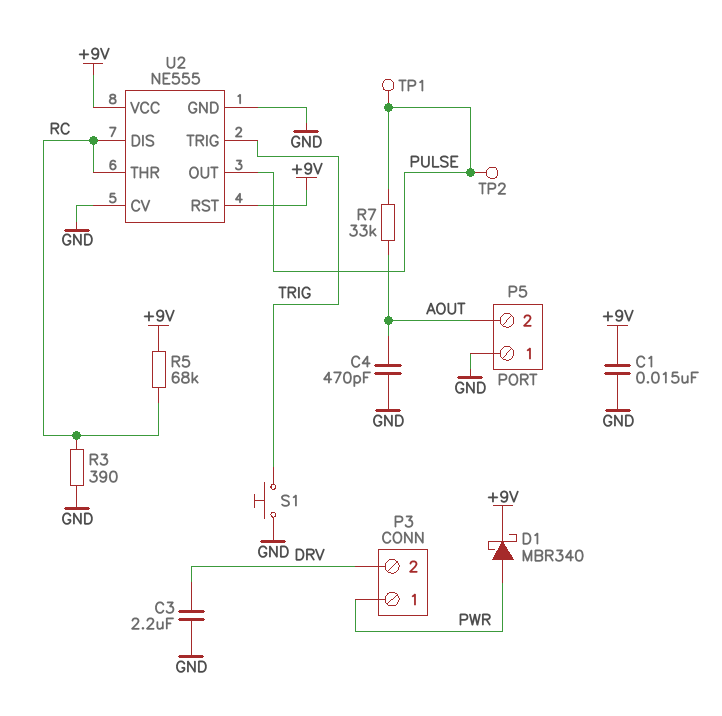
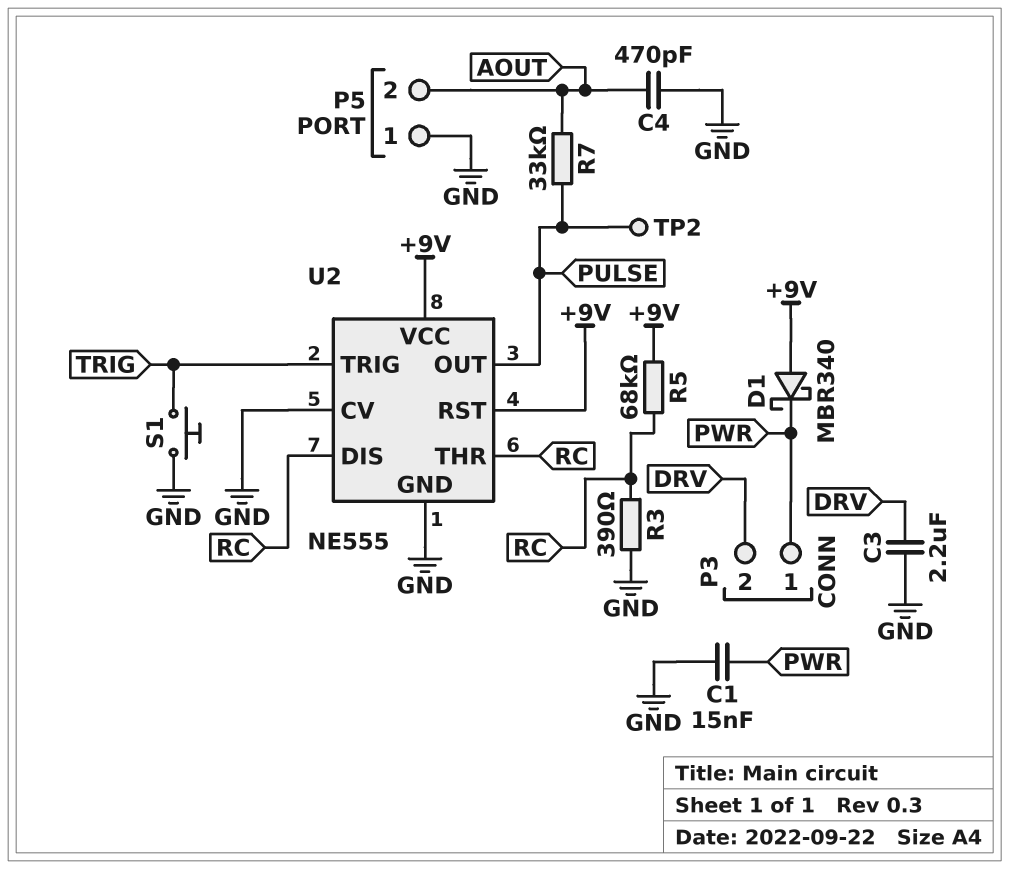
C1: 15nF (+9V, GND) -> 15nF (GND, PWR)
D1: schottky MBR340 (A PWR, K +9V) -> schottky MBR340 (A +9V, K PWR)
TP1: test point (PULSE) -> none

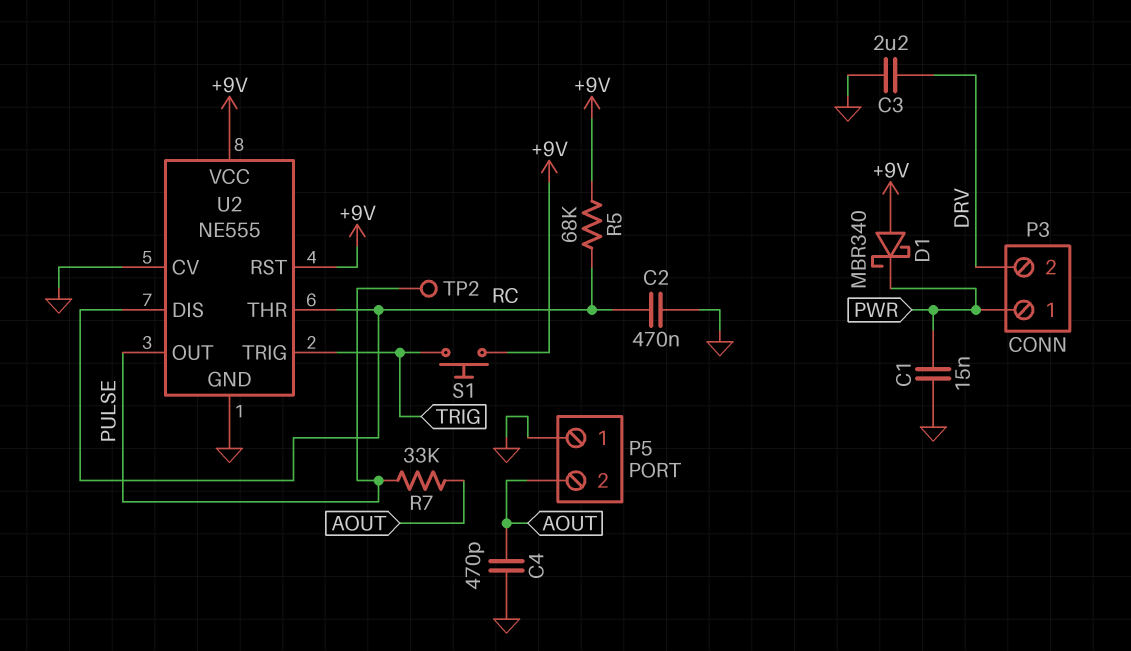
C2: none -> 470nF (GND, RC)
R3: 390 (GND, RC) -> none
S1: button (GND, TRIG) -> button (+9V, TRIG)

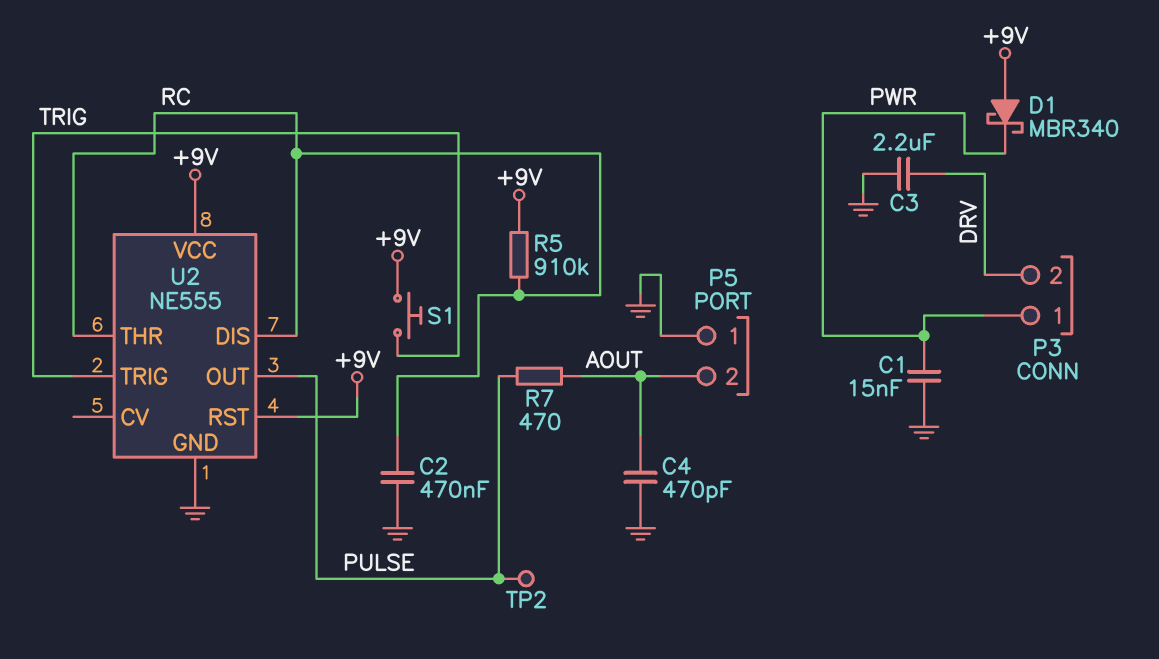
R5: 68k (+9V, RC) -> 910k (+9V, RC)
R7: 33k (AOUT, PULSE) -> 470 (AOUT, PULSE)
U2 pin CV: GND -> none

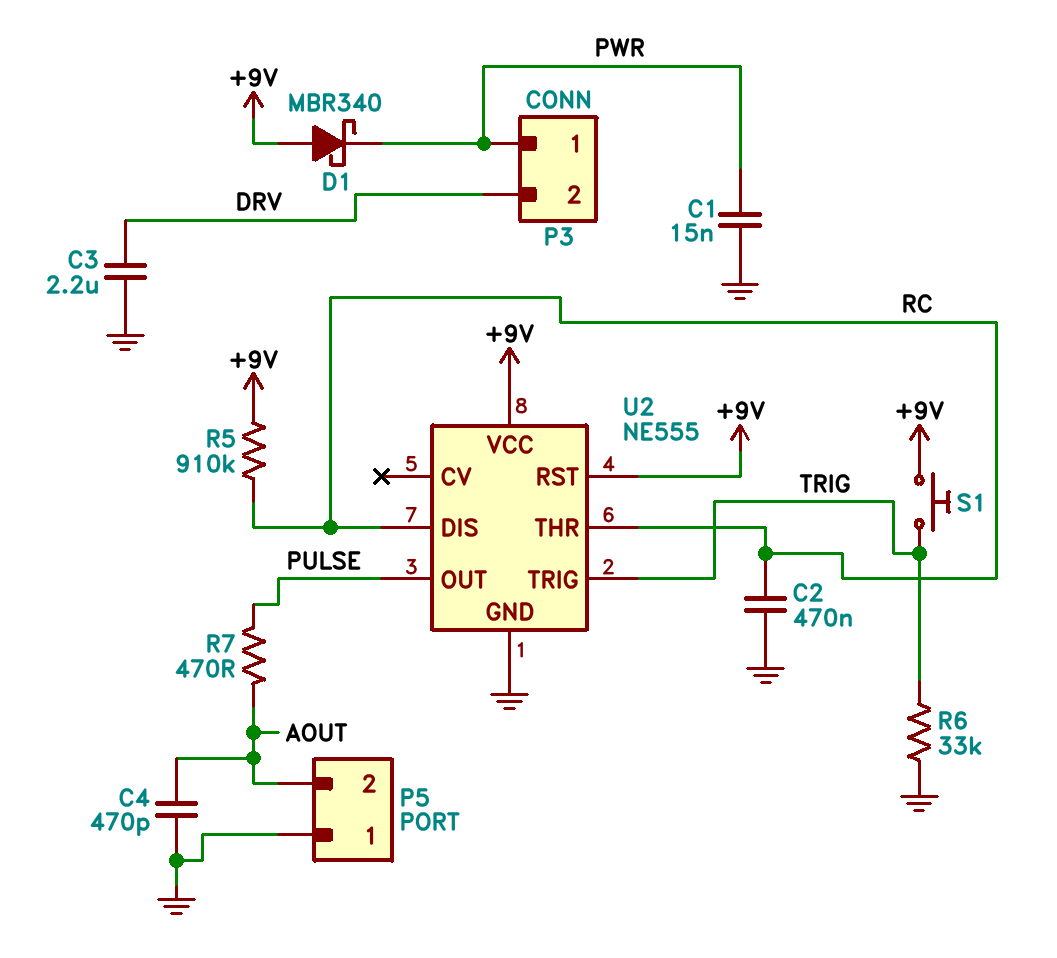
R6: none -> 33k (GND, TRIG)
TP2: test point (PULSE) -> none

